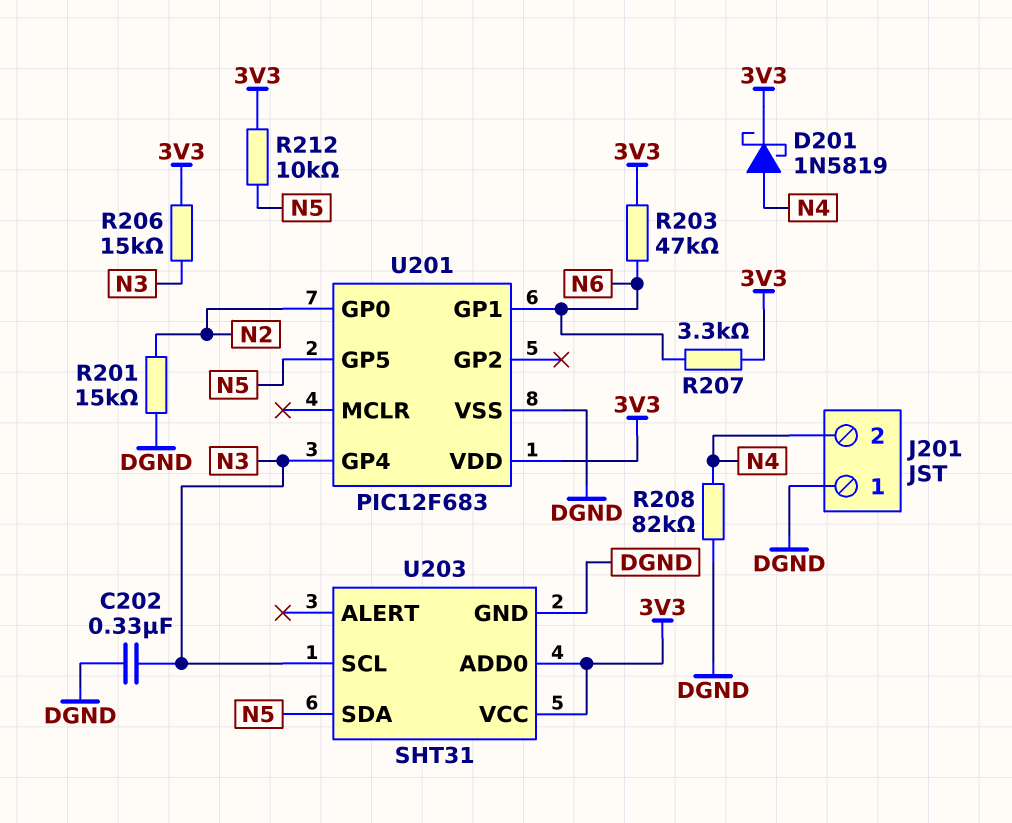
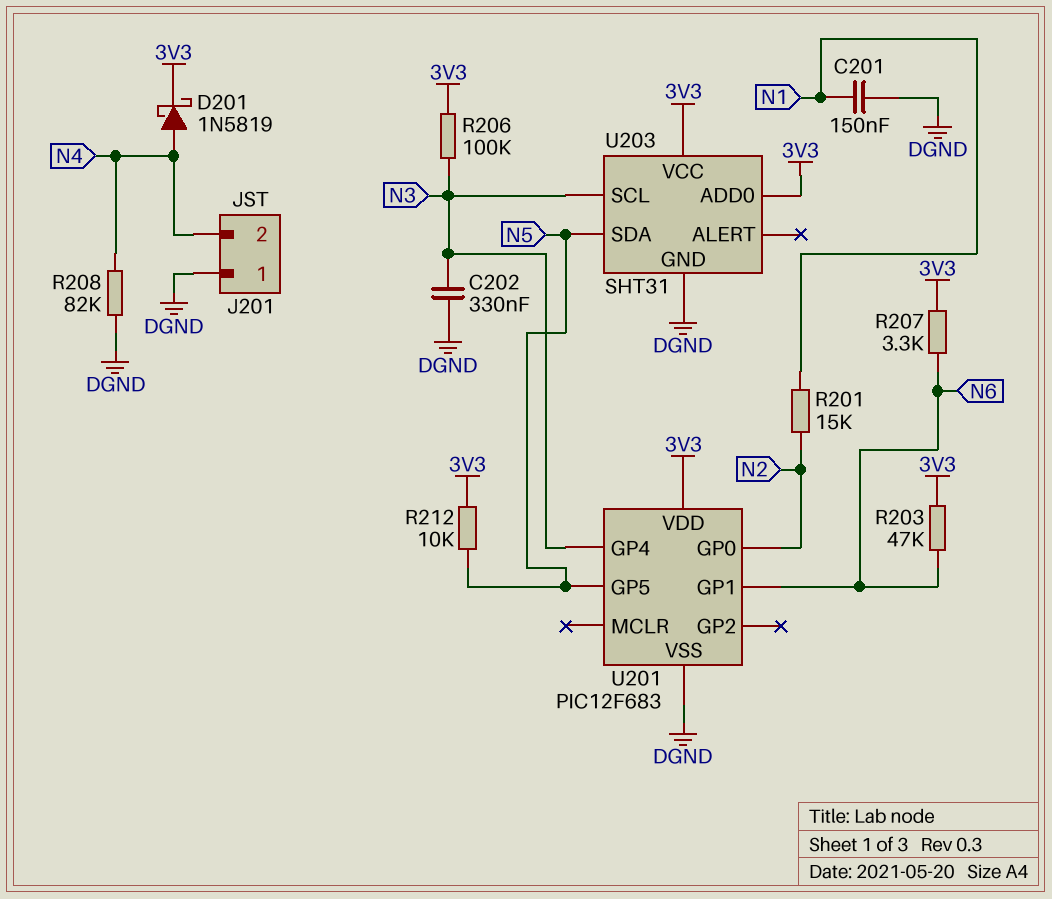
C201: none -> 150nF (DGND, N1)
R201: 15k (DGND, N2) -> 15k (N1, N2)
R206: 15k (3V3, N3) -> 100k (3V3, N3)

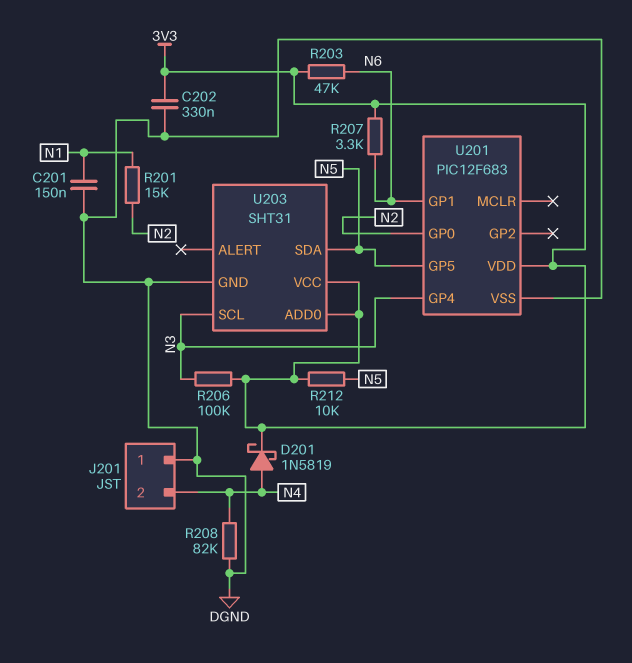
C202: 330nF (DGND, N3) -> 330nF (3V3, DGND)

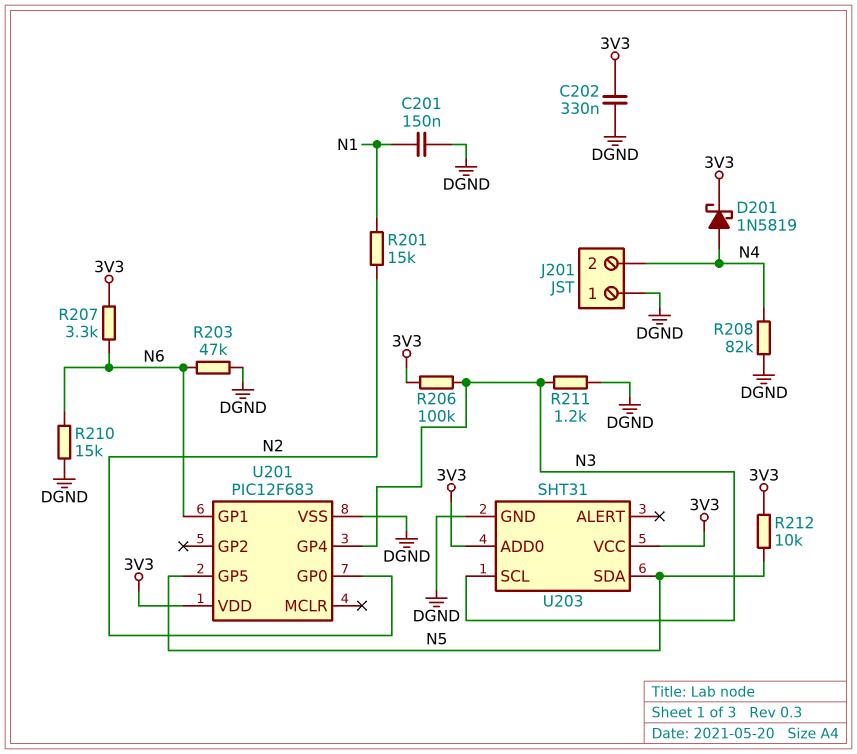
R203: 47k (3V3, N6) -> 47k (DGND, N6)
R210: none -> 15k (DGND, N6)
R211: none -> 1.2k (DGND, N3)

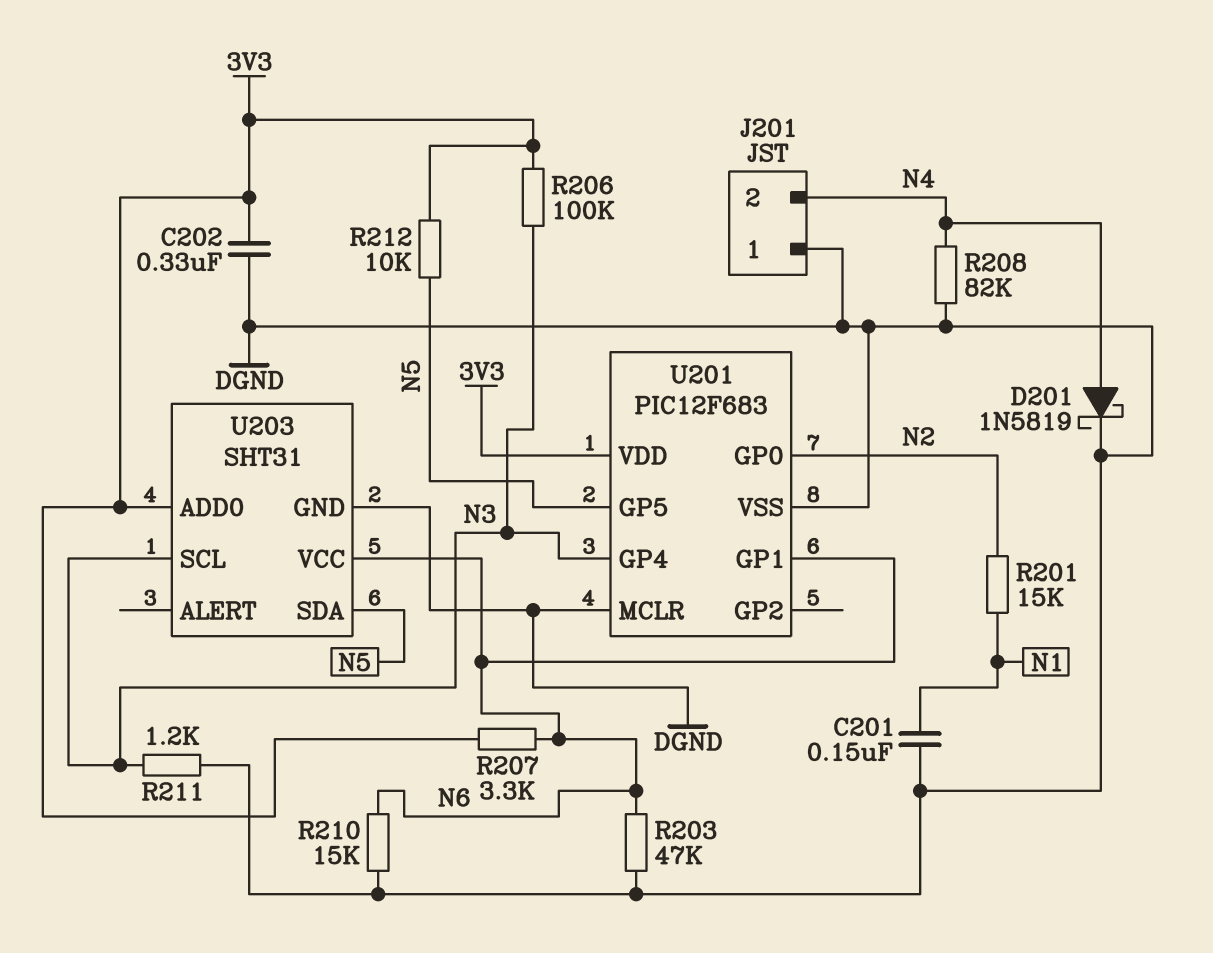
D201: schottky 1N5819 (A N4, K 3V3) -> schottky 1N5819 (A N4, K DGND)
U201 pin MCLR: none -> DGND
U203 pin VCC: 3V3 -> N6

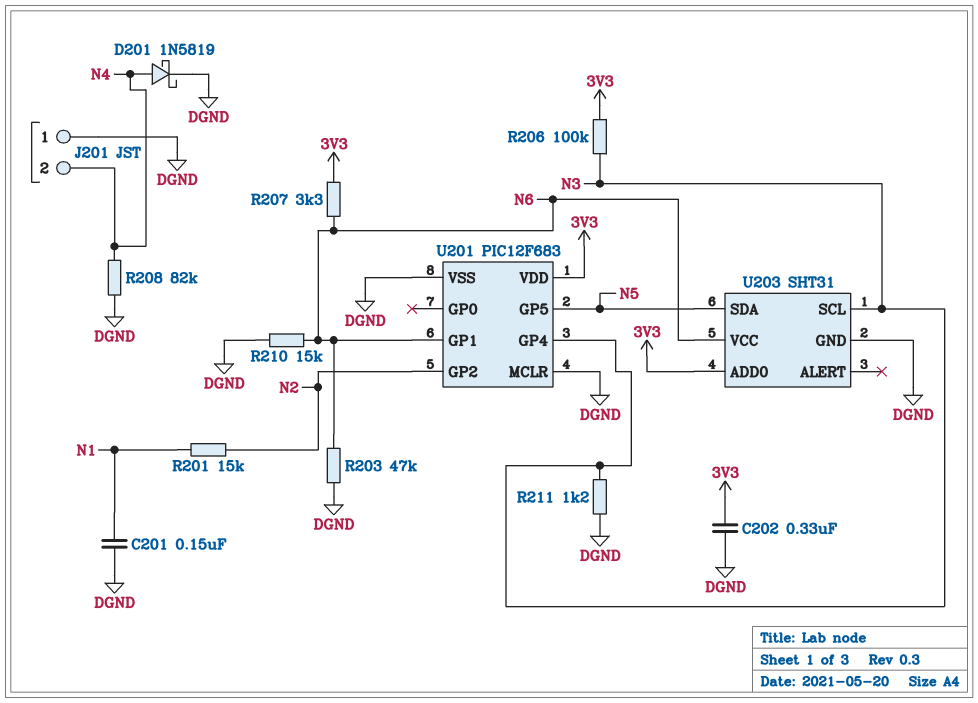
R212: 10k (3V3, N5) -> none
U201 pin GP0: N2 -> none
U201 pin GP2: none -> N2

